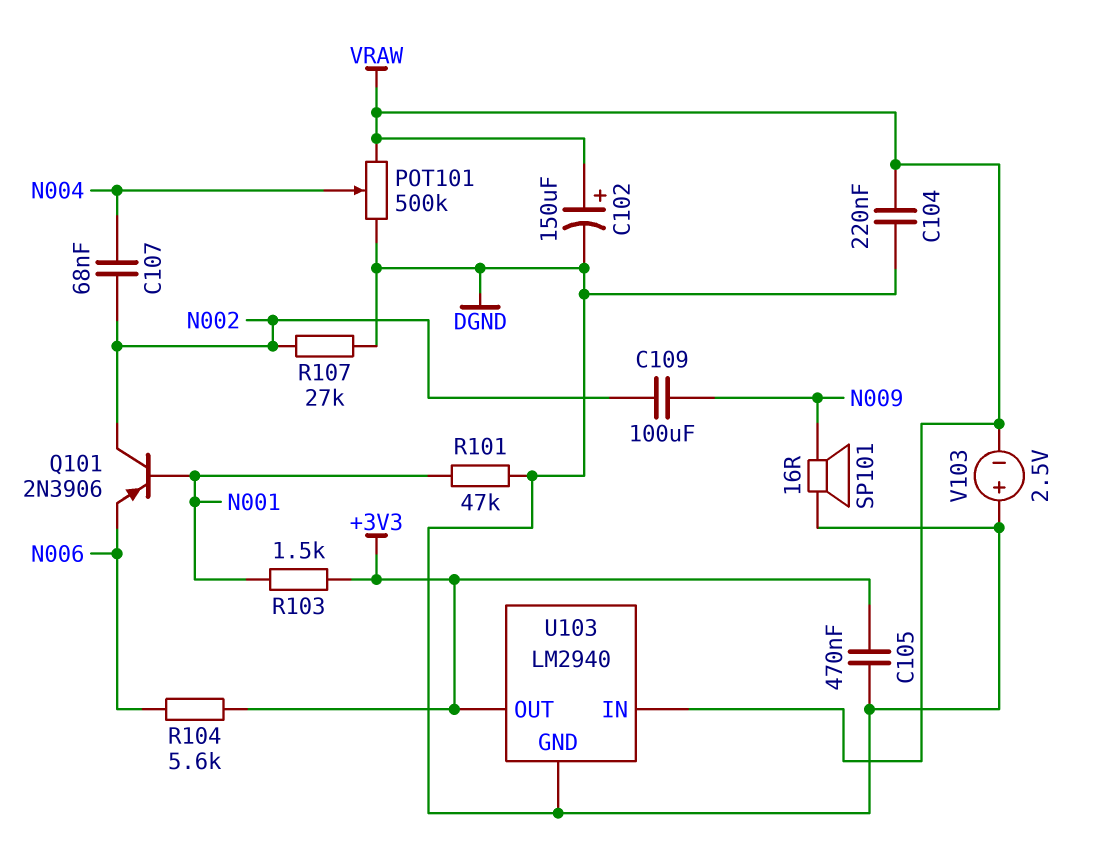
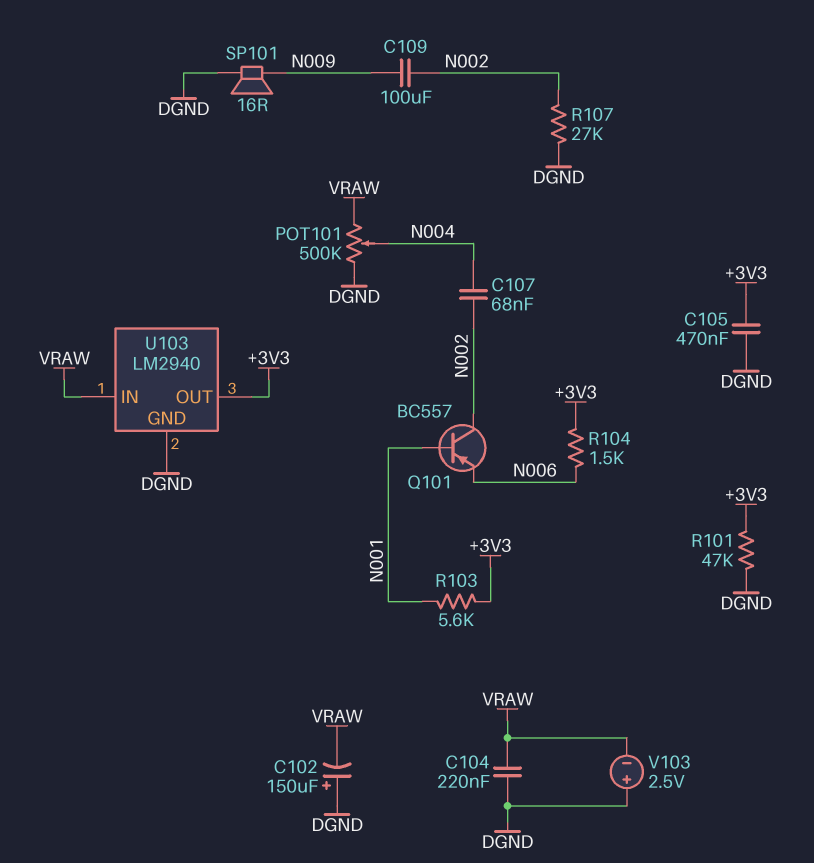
C102: 150uF (plus VRAW, minus DGND) -> 150uF (plus DGND, minus VRAW)
Q101: PNP 2N3906 (B N001, C N002, E N006) -> PNP BC557 (B N001, C N002, E N006)
R101: 47k (DGND, N001) -> 47k (+3V3, DGND)
R103: 1.5k (+3V3, N001) -> 5.6k (+3V3, N001)
R104: 5.6k (+3V3, N006) -> 1.5k (+3V3, N006)

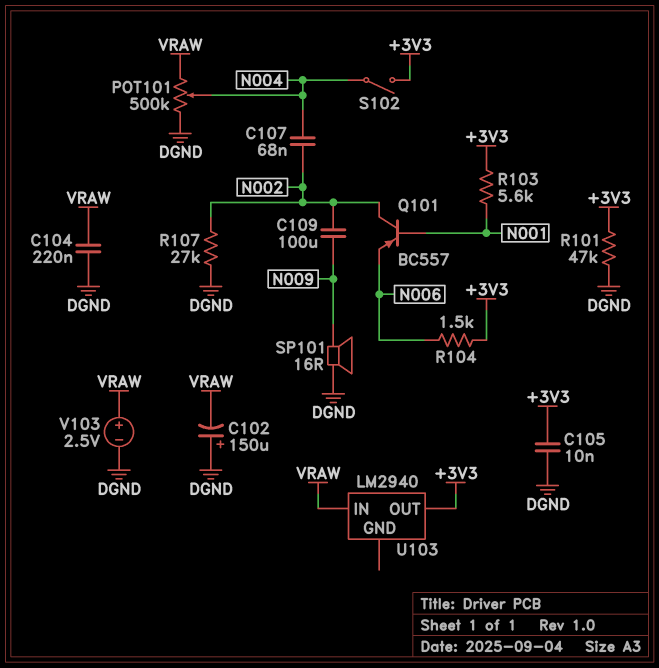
C105: 470nF (+3V3, DGND) -> 10nF (+3V3, DGND)
S102: none -> switch (+3V3, N004)
U103 pin GND: DGND -> none
V103: 2.5V (plus DGND, minus VRAW) -> 2.5V (plus VRAW, minus DGND)

